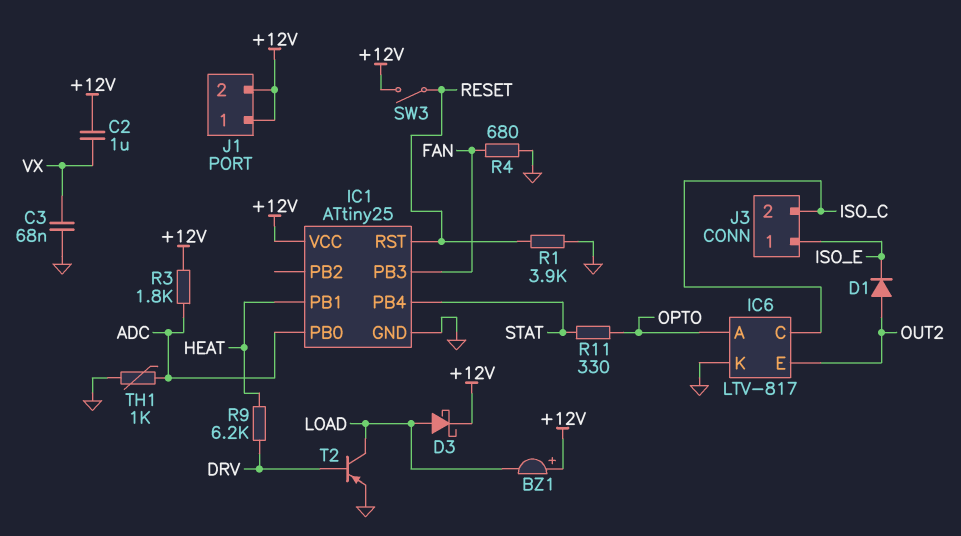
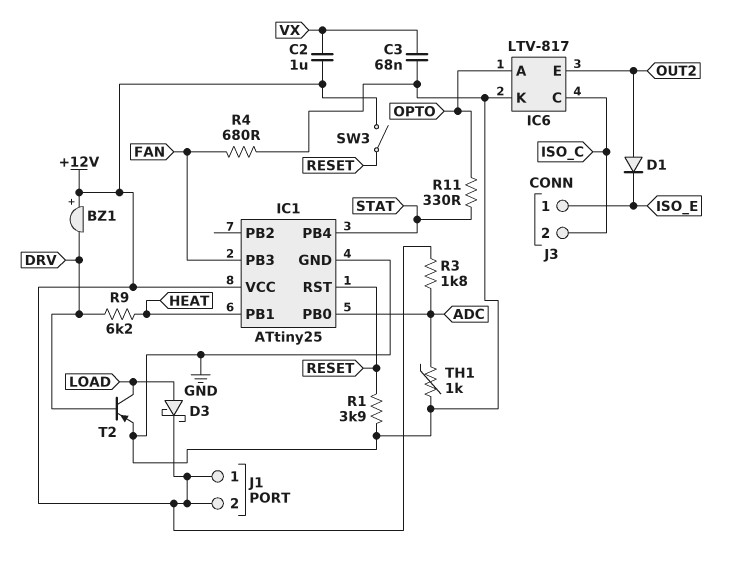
BZ1: buzzer (plus +12V, minus LOAD) -> buzzer (plus +12V, minus DRV)

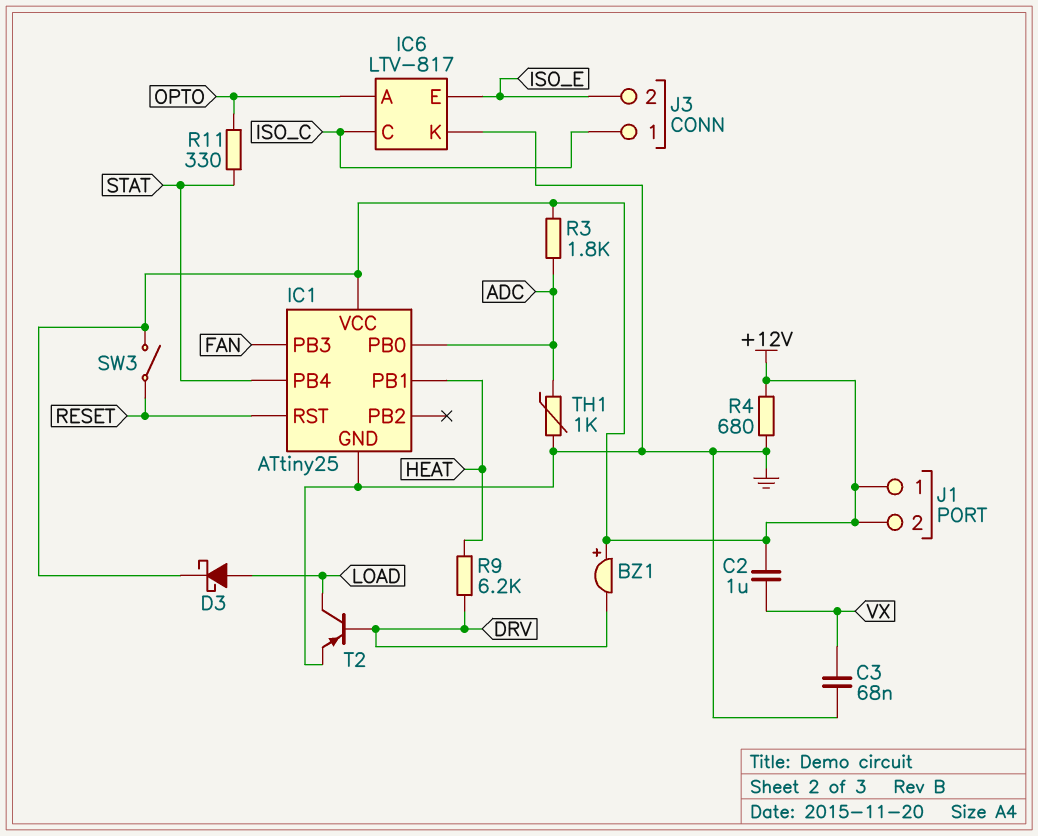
D1: diode (A OUT2, K ISO_E) -> none
IC6 pin E: OUT2 -> ISO_E
J3 pin 1: ISO_E -> ISO_C
J3 pin 2: ISO_C -> ISO_E
R1: 3.9k (GND, RESET) -> none
R4: 680 (FAN, GND) -> 680 (+12V, GND)

